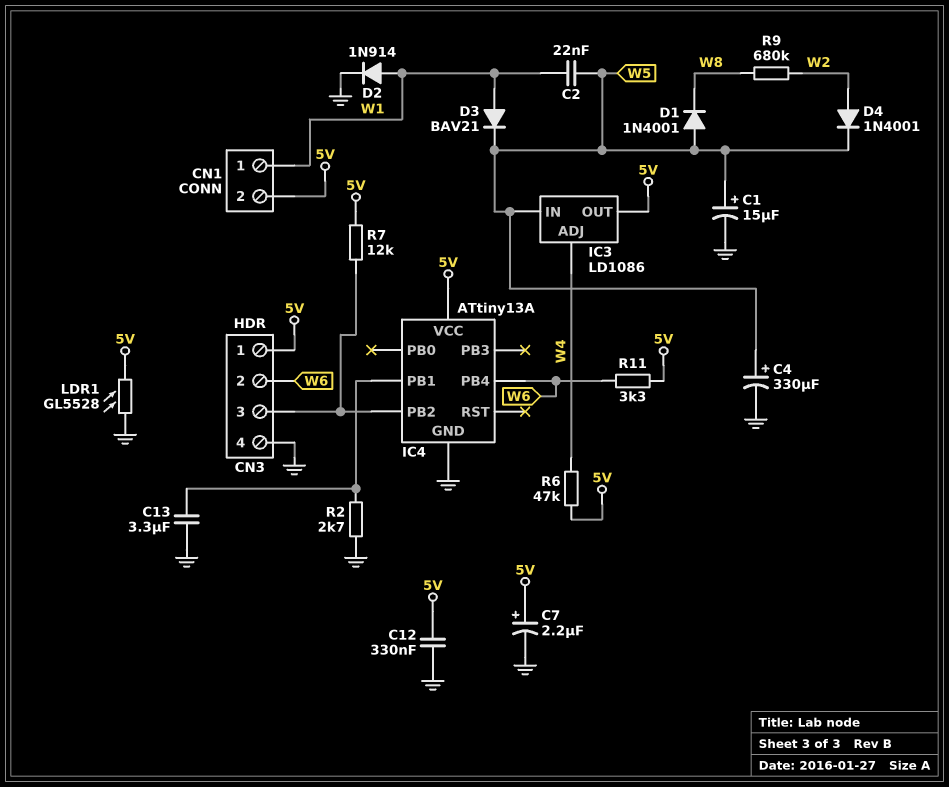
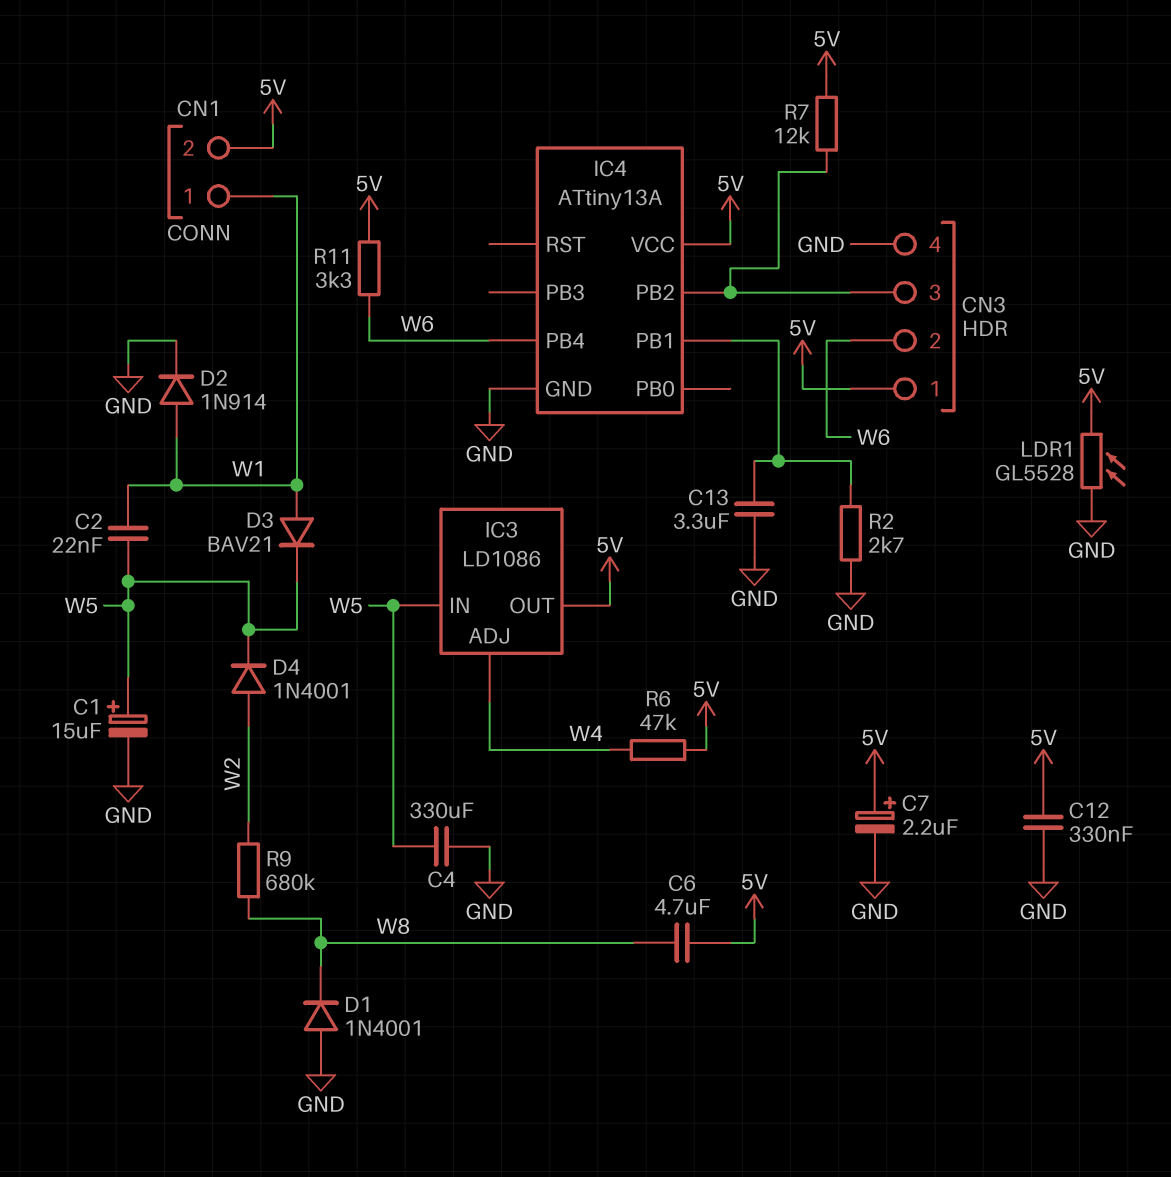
C4: 330uF (plus W5, minus GND) -> 330uF (GND, W5)
C6: none -> 4.7uF (5V, W8)
D1: diode 1N4001 (A W5, K W8) -> diode 1N4001 (A GND, K W8)

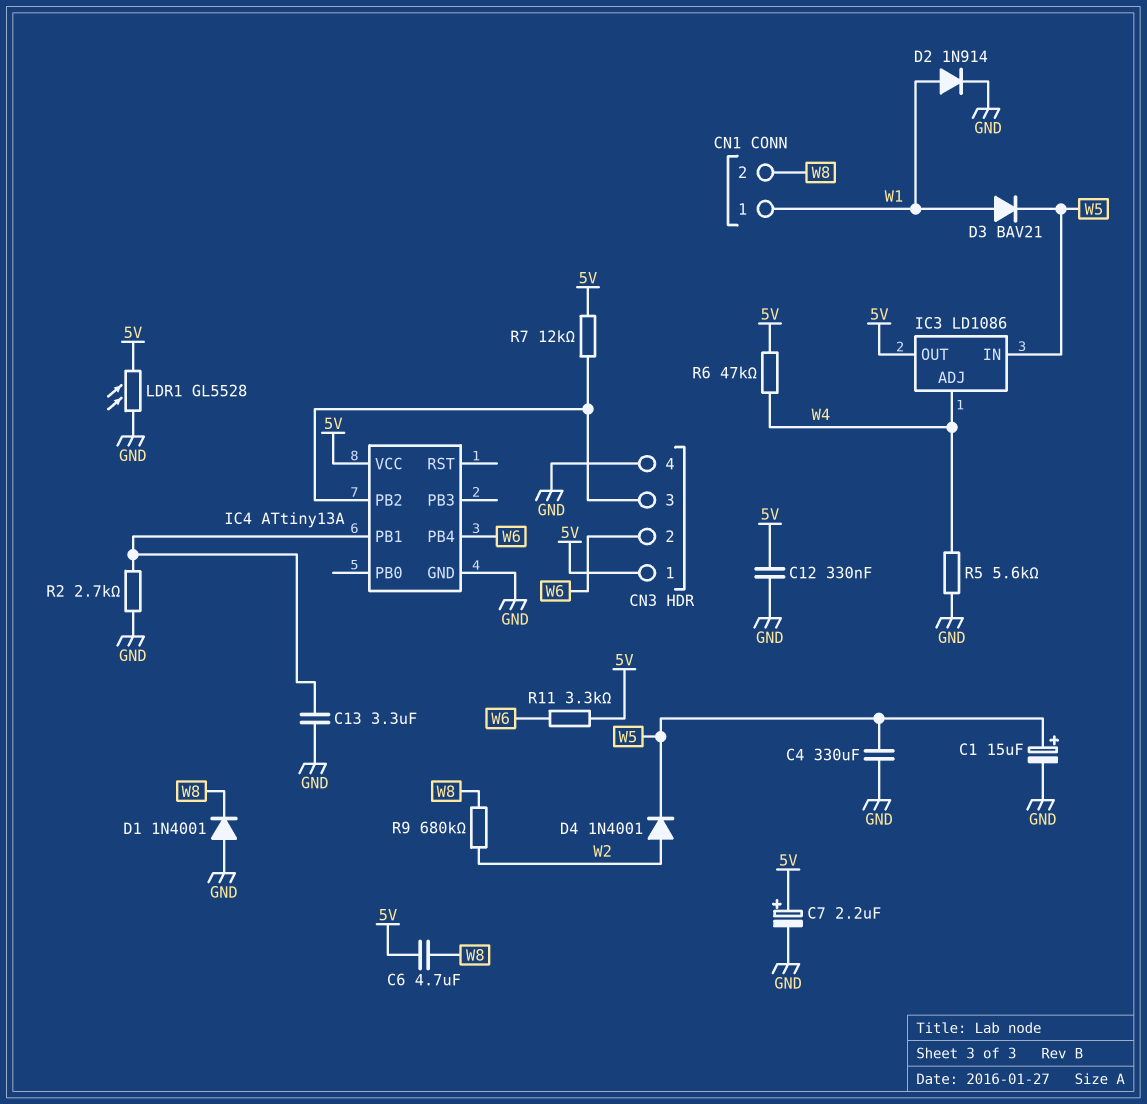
C2: 22nF (W1, W5) -> none
CN1 pin 2: 5V -> W8
R5: none -> 5.6k (GND, W4)

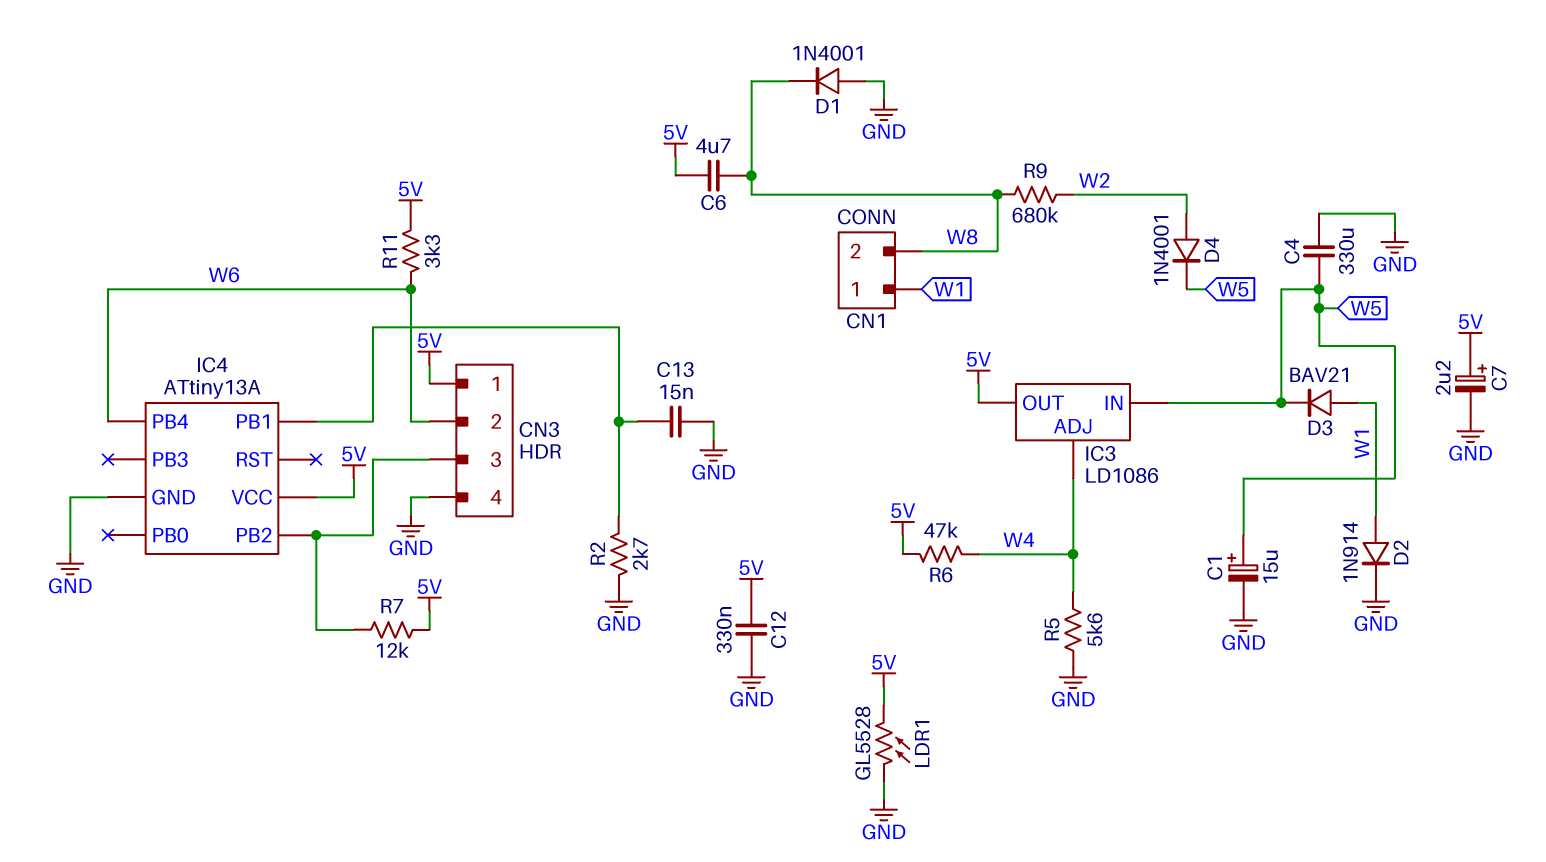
C13: 3.3uF (GND, IC4/PB1) -> 15nF (GND, IC4/PB1)

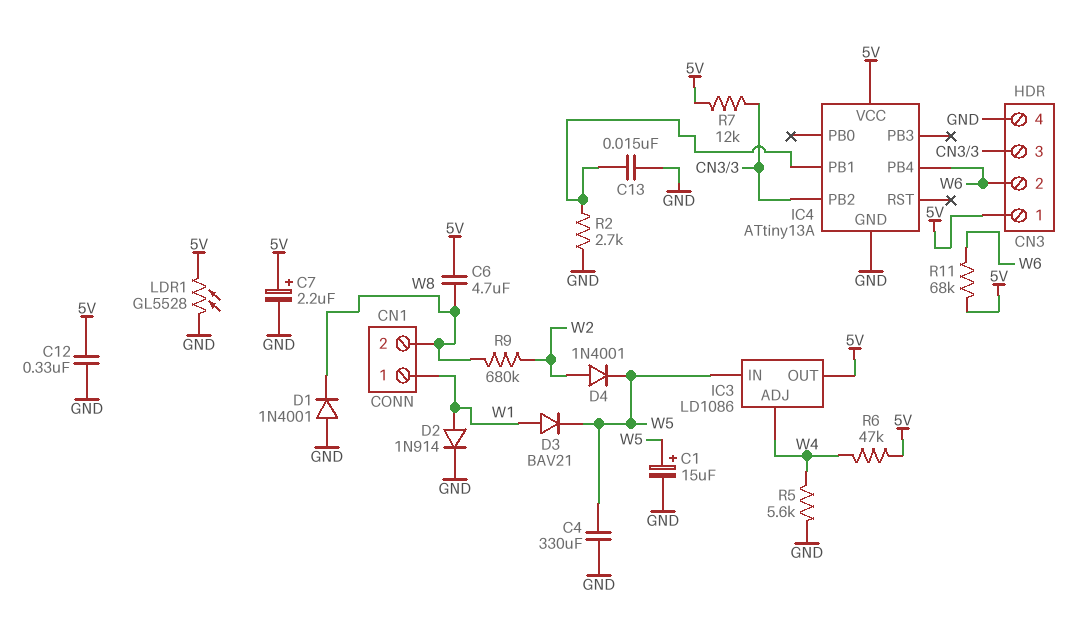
R11: 3.3k (5V, W6) -> 68k (5V, W6)

